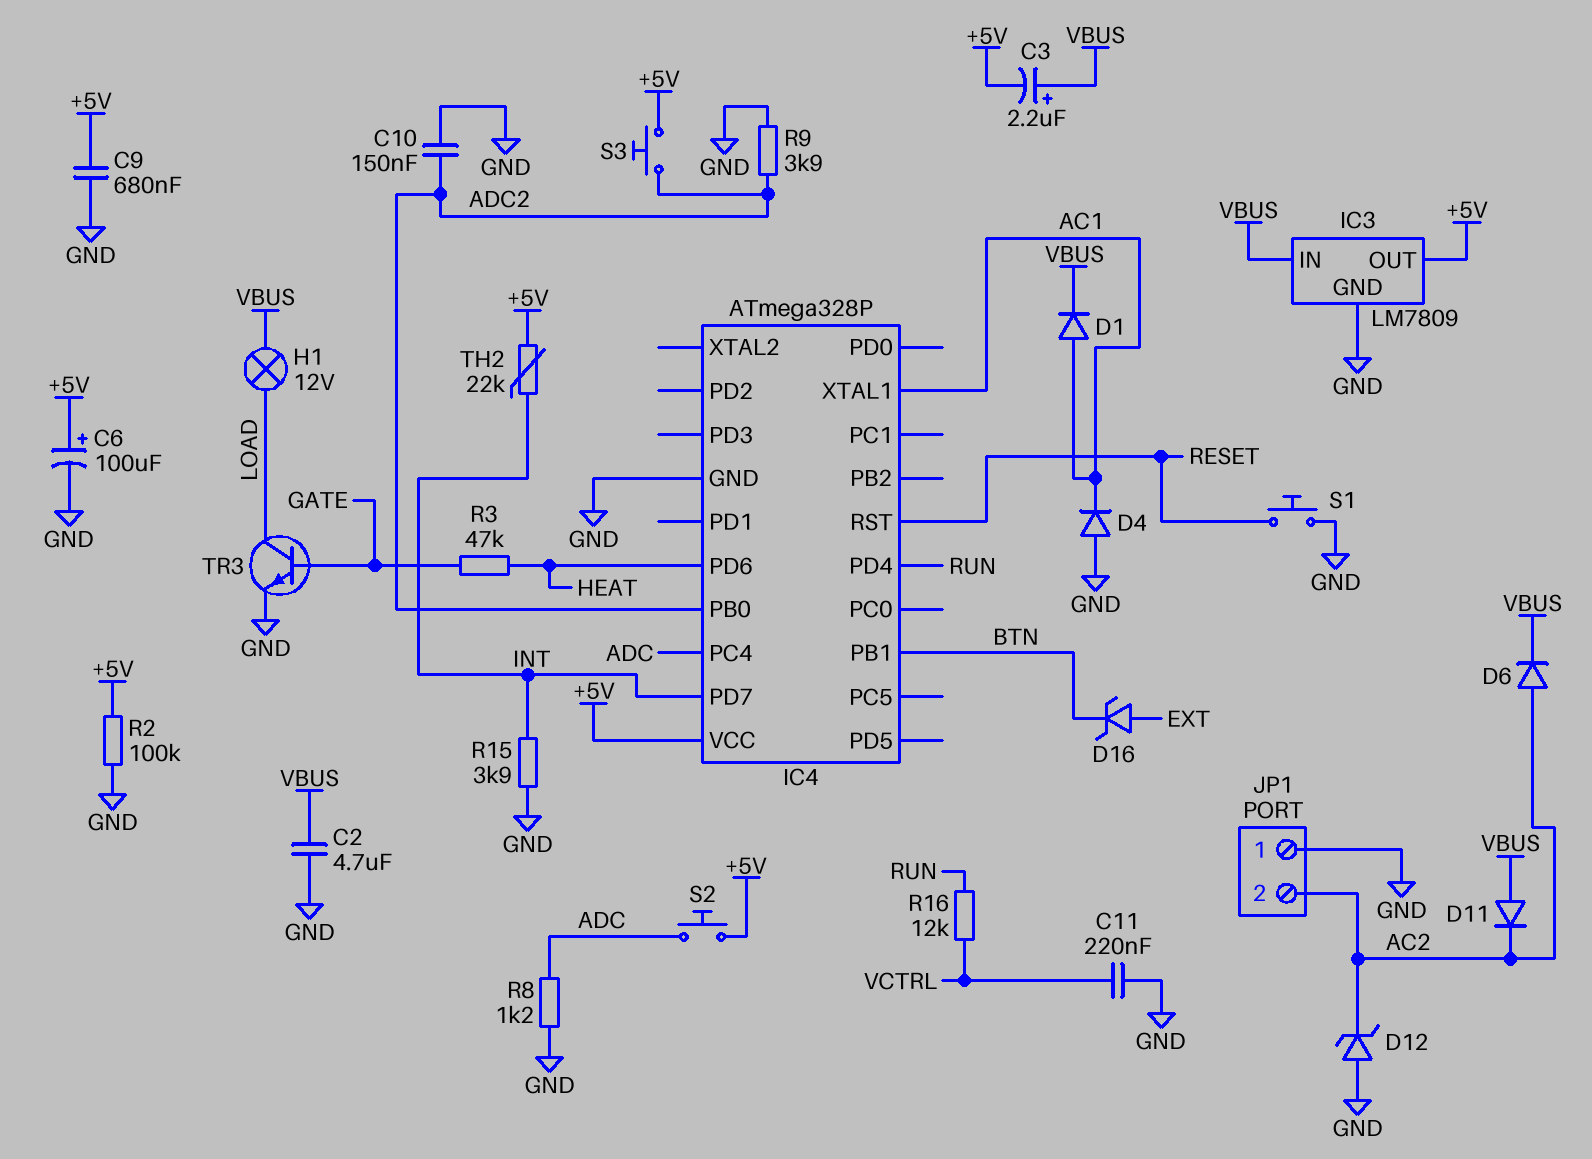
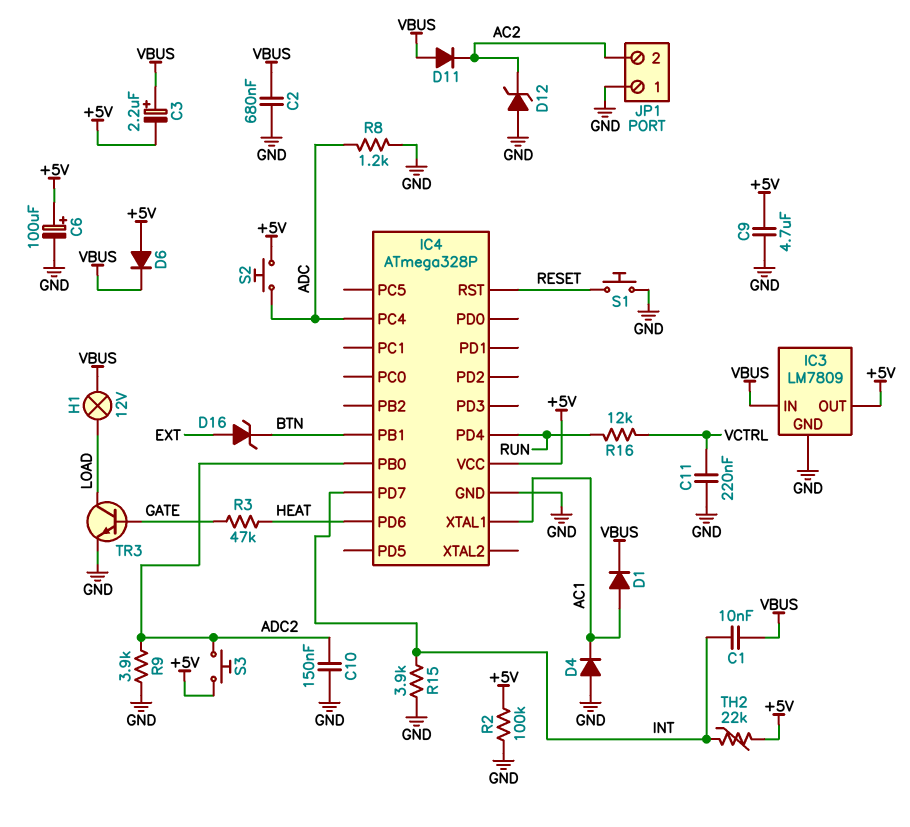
C1: none -> 10nF (INT, VBUS)
C2: 4.7uF (GND, VBUS) -> 680nF (GND, VBUS)
C9: 680nF (+5V, GND) -> 4.7uF (+5V, GND)
D6: diode (A AC2, K VBUS) -> diode (A +5V, K VBUS)

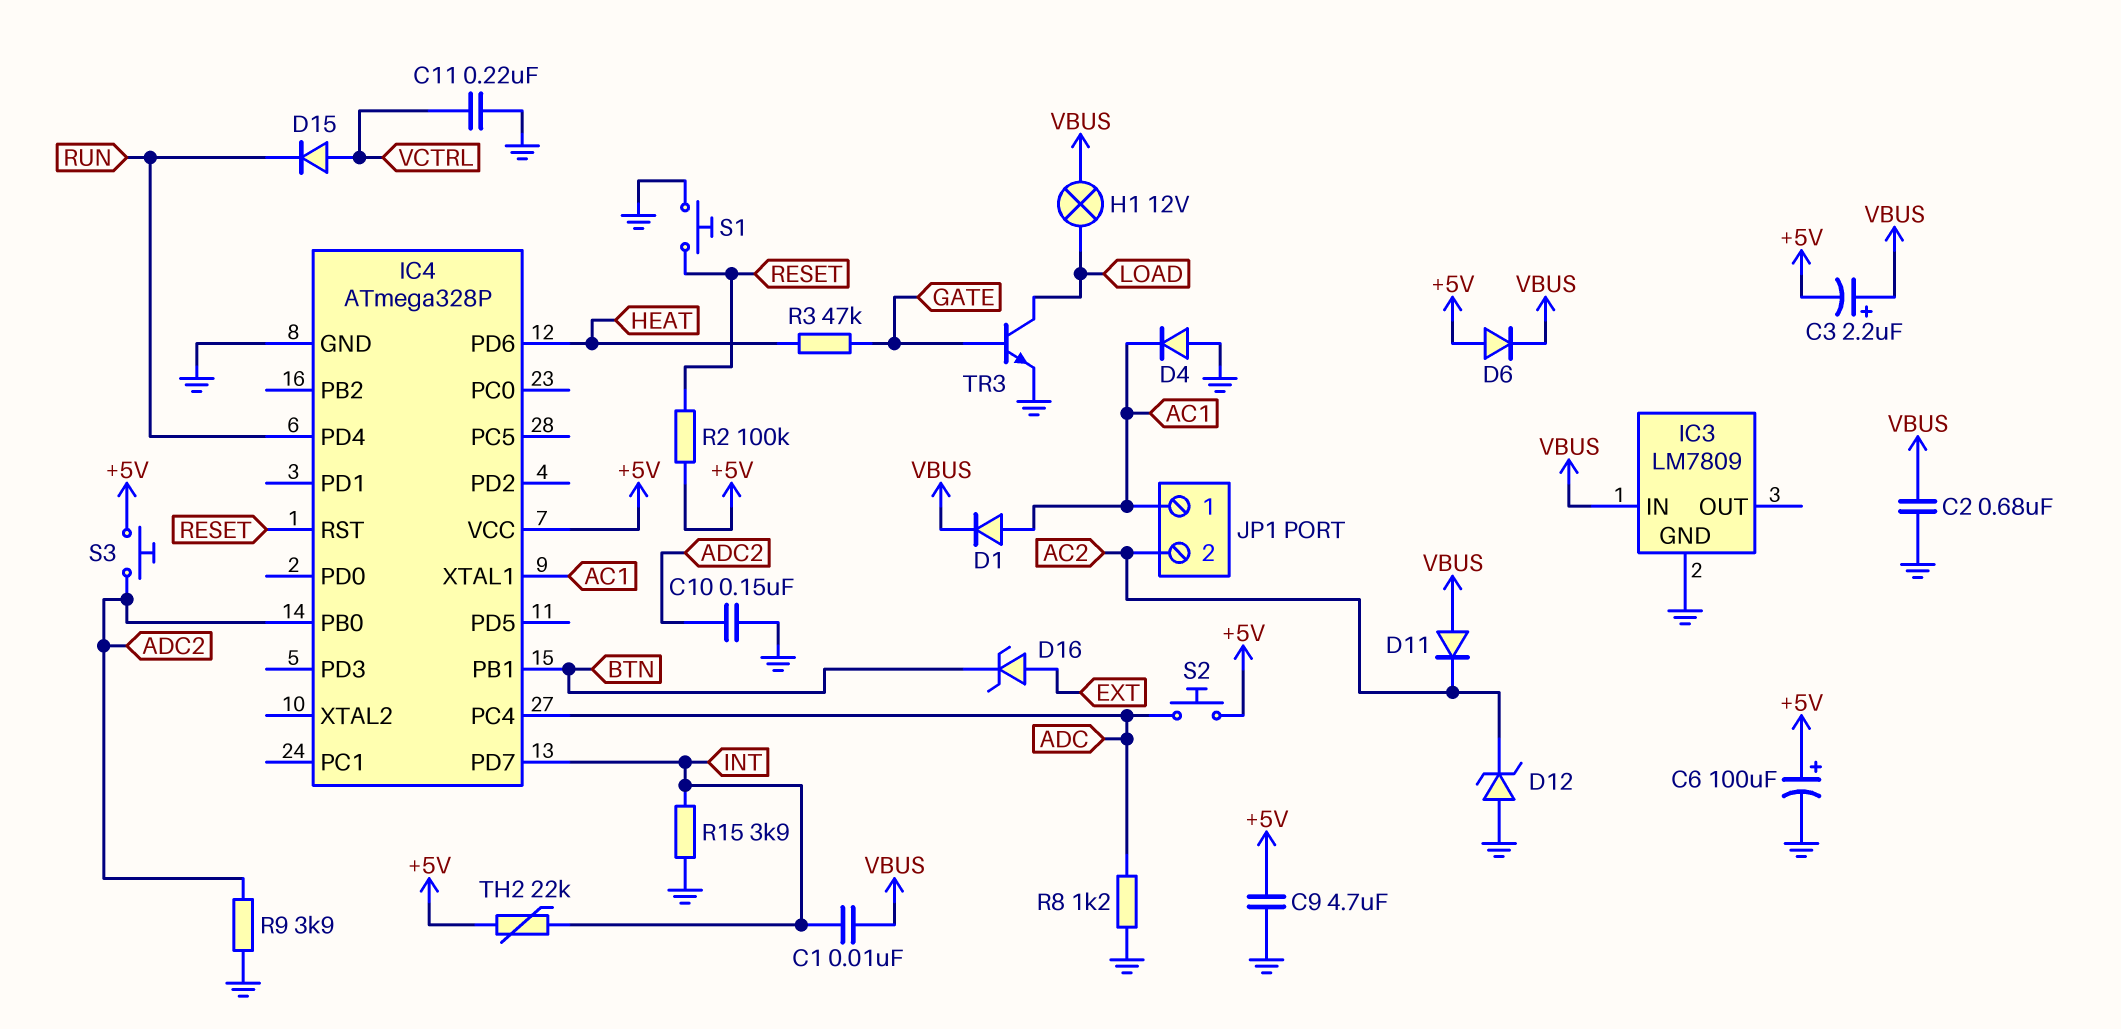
D15: none -> diode (A VCTRL, K RUN)
IC3 pin OUT: +5V -> none
JP1 pin 1: GND -> AC1
R2: 100k (+5V, GND) -> 100k (+5V, RESET)
R16: 12k (RUN, VCTRL) -> none

